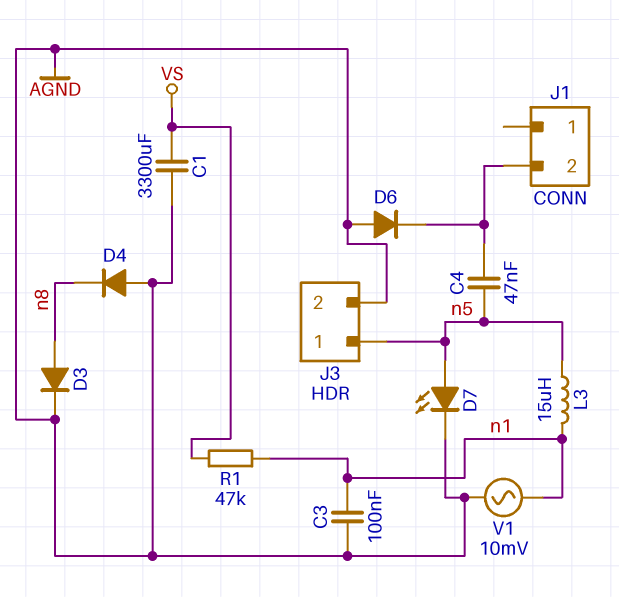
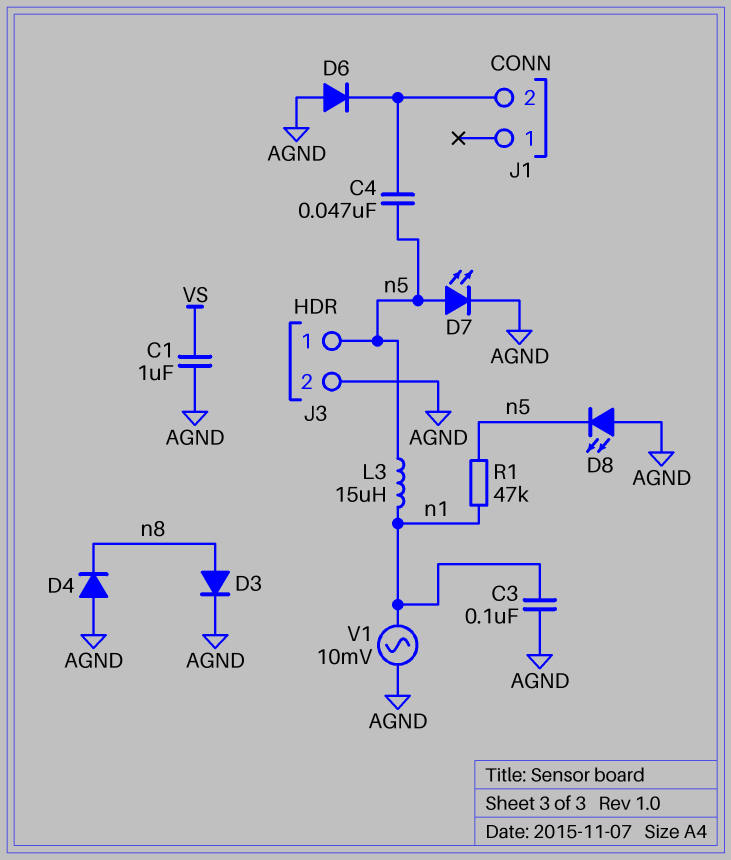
C1: 3300uF (AGND, VS) -> 1uF (AGND, VS)
D8: none -> LED (A AGND, K n5)
R1: 47k (VS, n1) -> 47k (n1, n5)

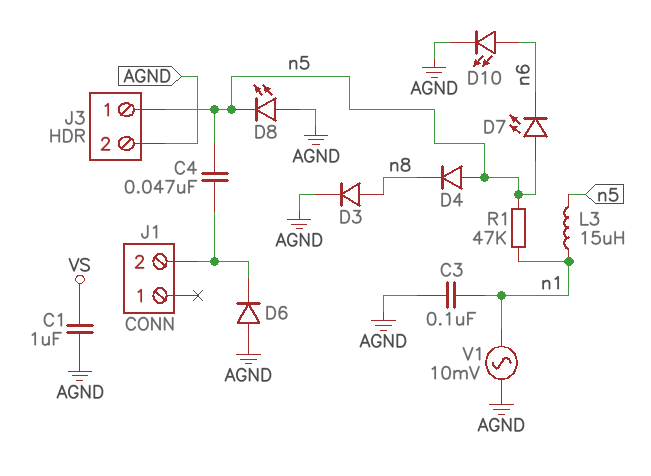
D4: diode (A AGND, K n8) -> diode (A n5, K n8)
D7: LED (A n5, K AGND) -> LED (A n5, K n6)
D10: none -> LED (A n6, K AGND)

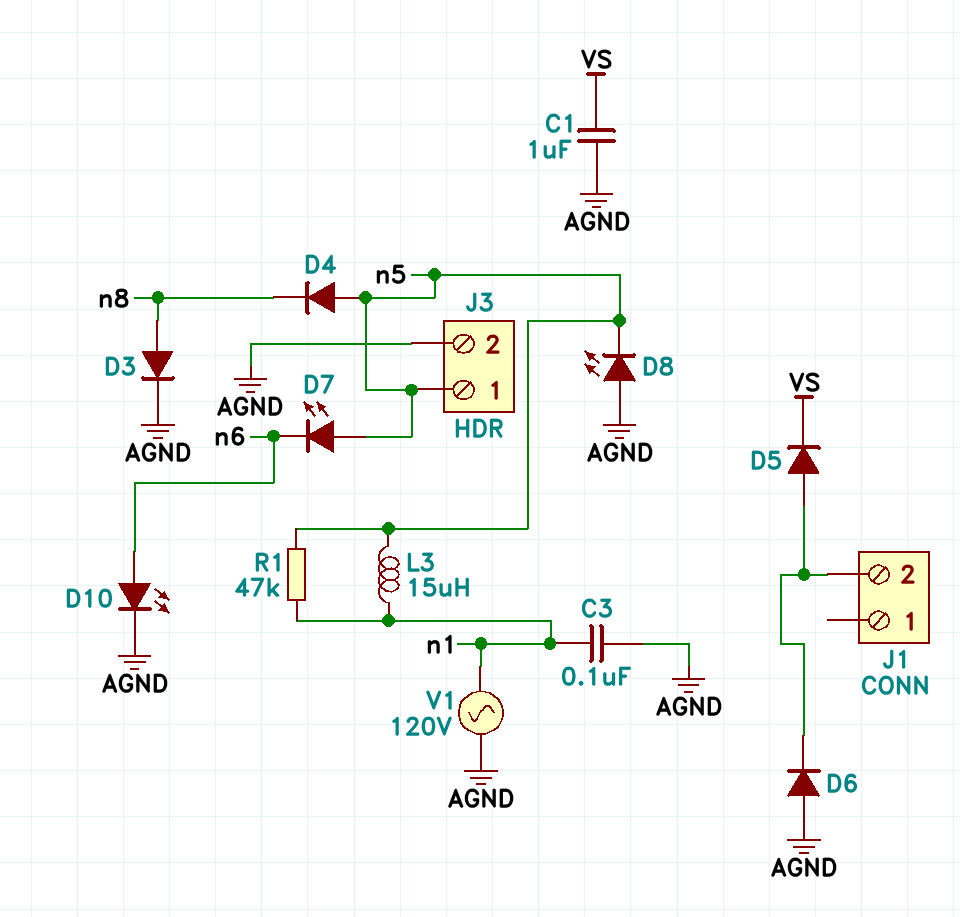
C4: 47nF (J1/2, n5) -> none
D5: none -> diode (A J1/2, K VS)
V1: AC 10mV (AGND, n1) -> AC 120V (AGND, n1)

